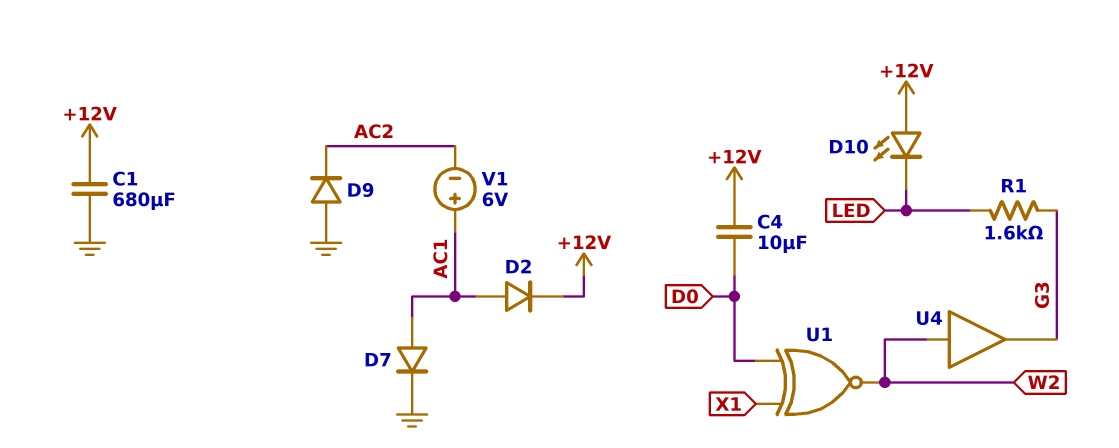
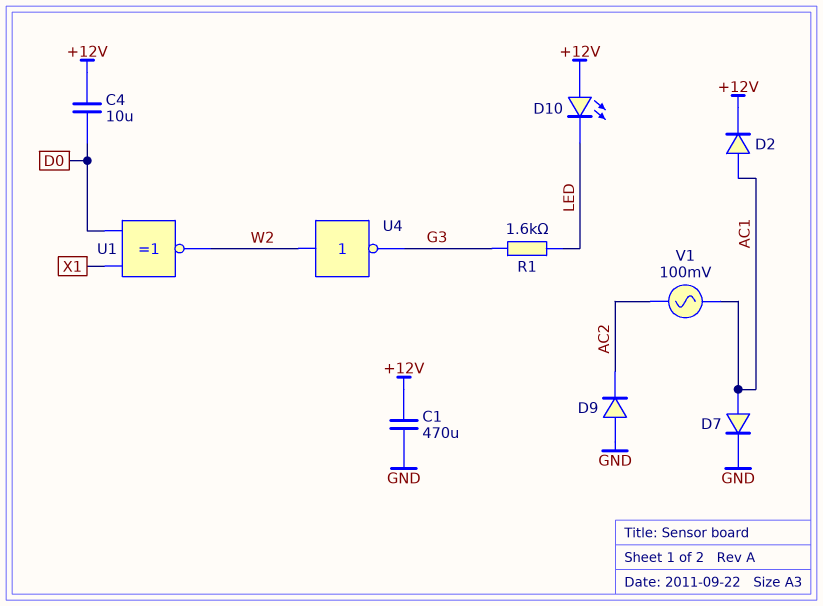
C1: 680uF (+12V, GND) -> 470uF (+12V, GND)
U4: buffer (in W2, out G3) -> NOT (in W2, out G3)
V1: 6V (plus AC1, minus AC2) -> AC 100mV (AC1, AC2)

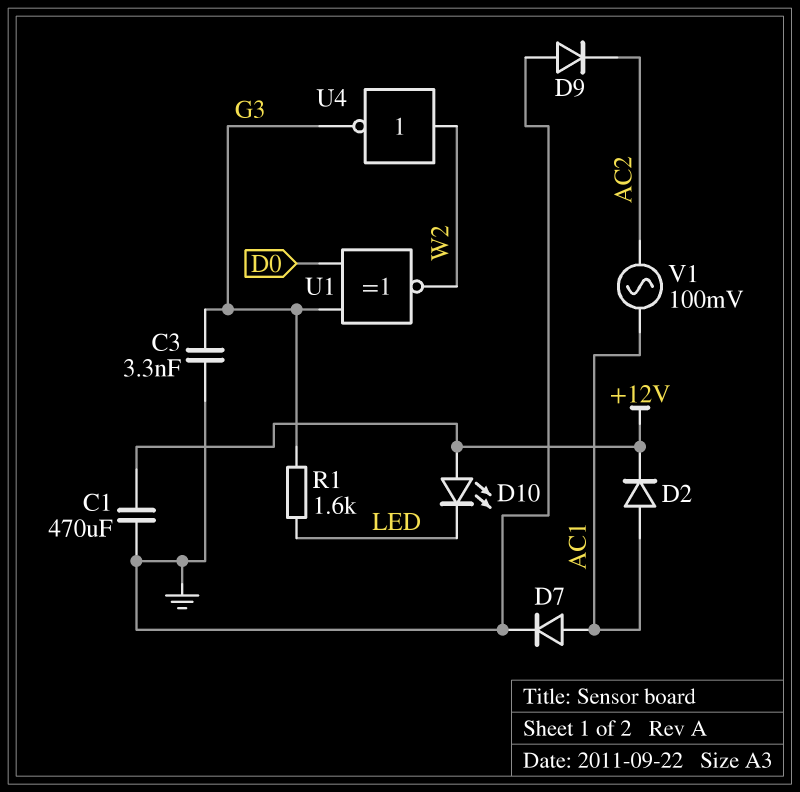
C3: none -> 3.3nF (G3, GND)
C4: 10uF (+12V, D0) -> none
U1: XNOR (in D0, in X1, out W2) -> XNOR (in D0, in G3, out W2)

